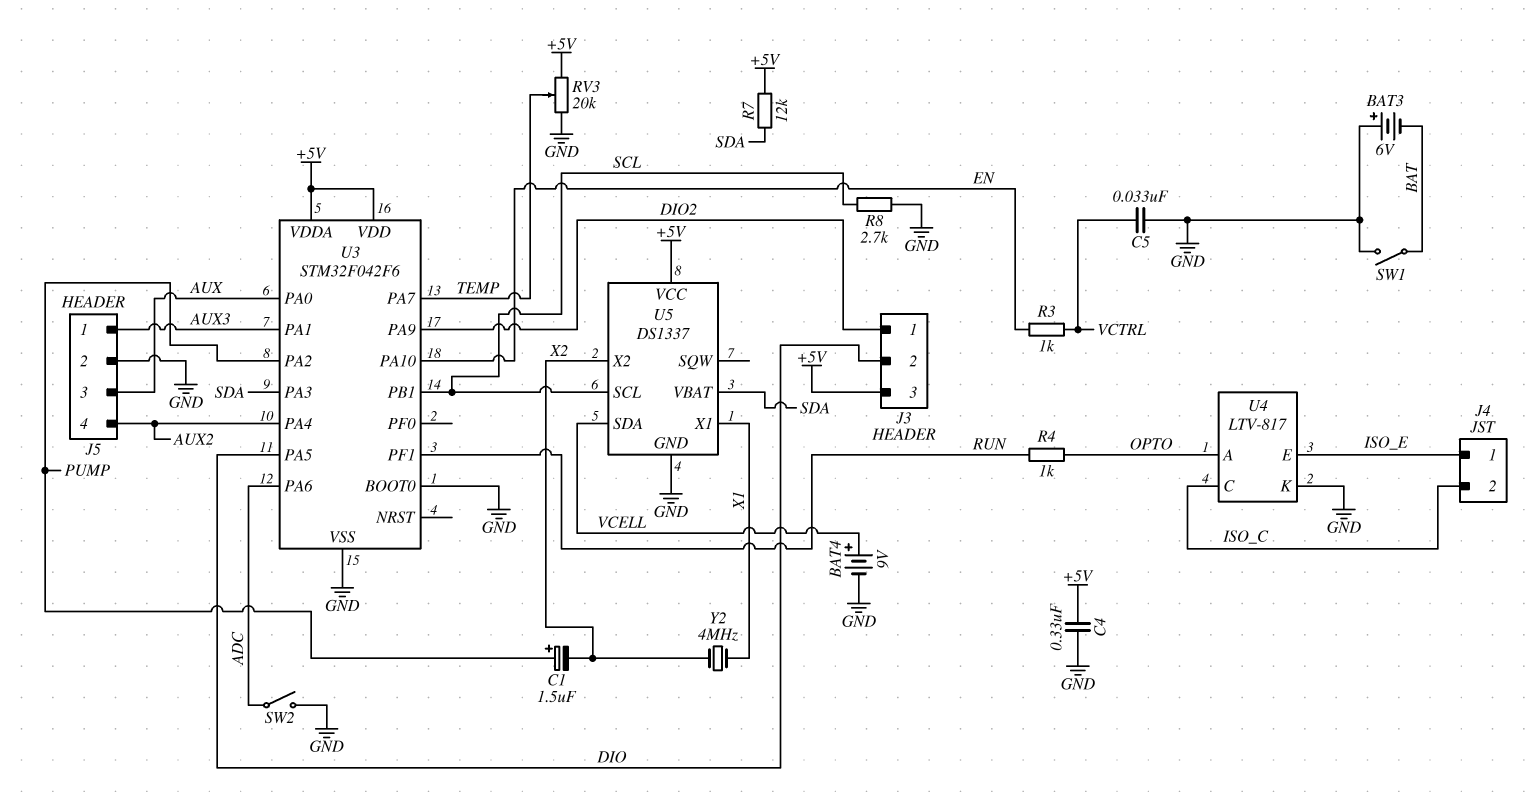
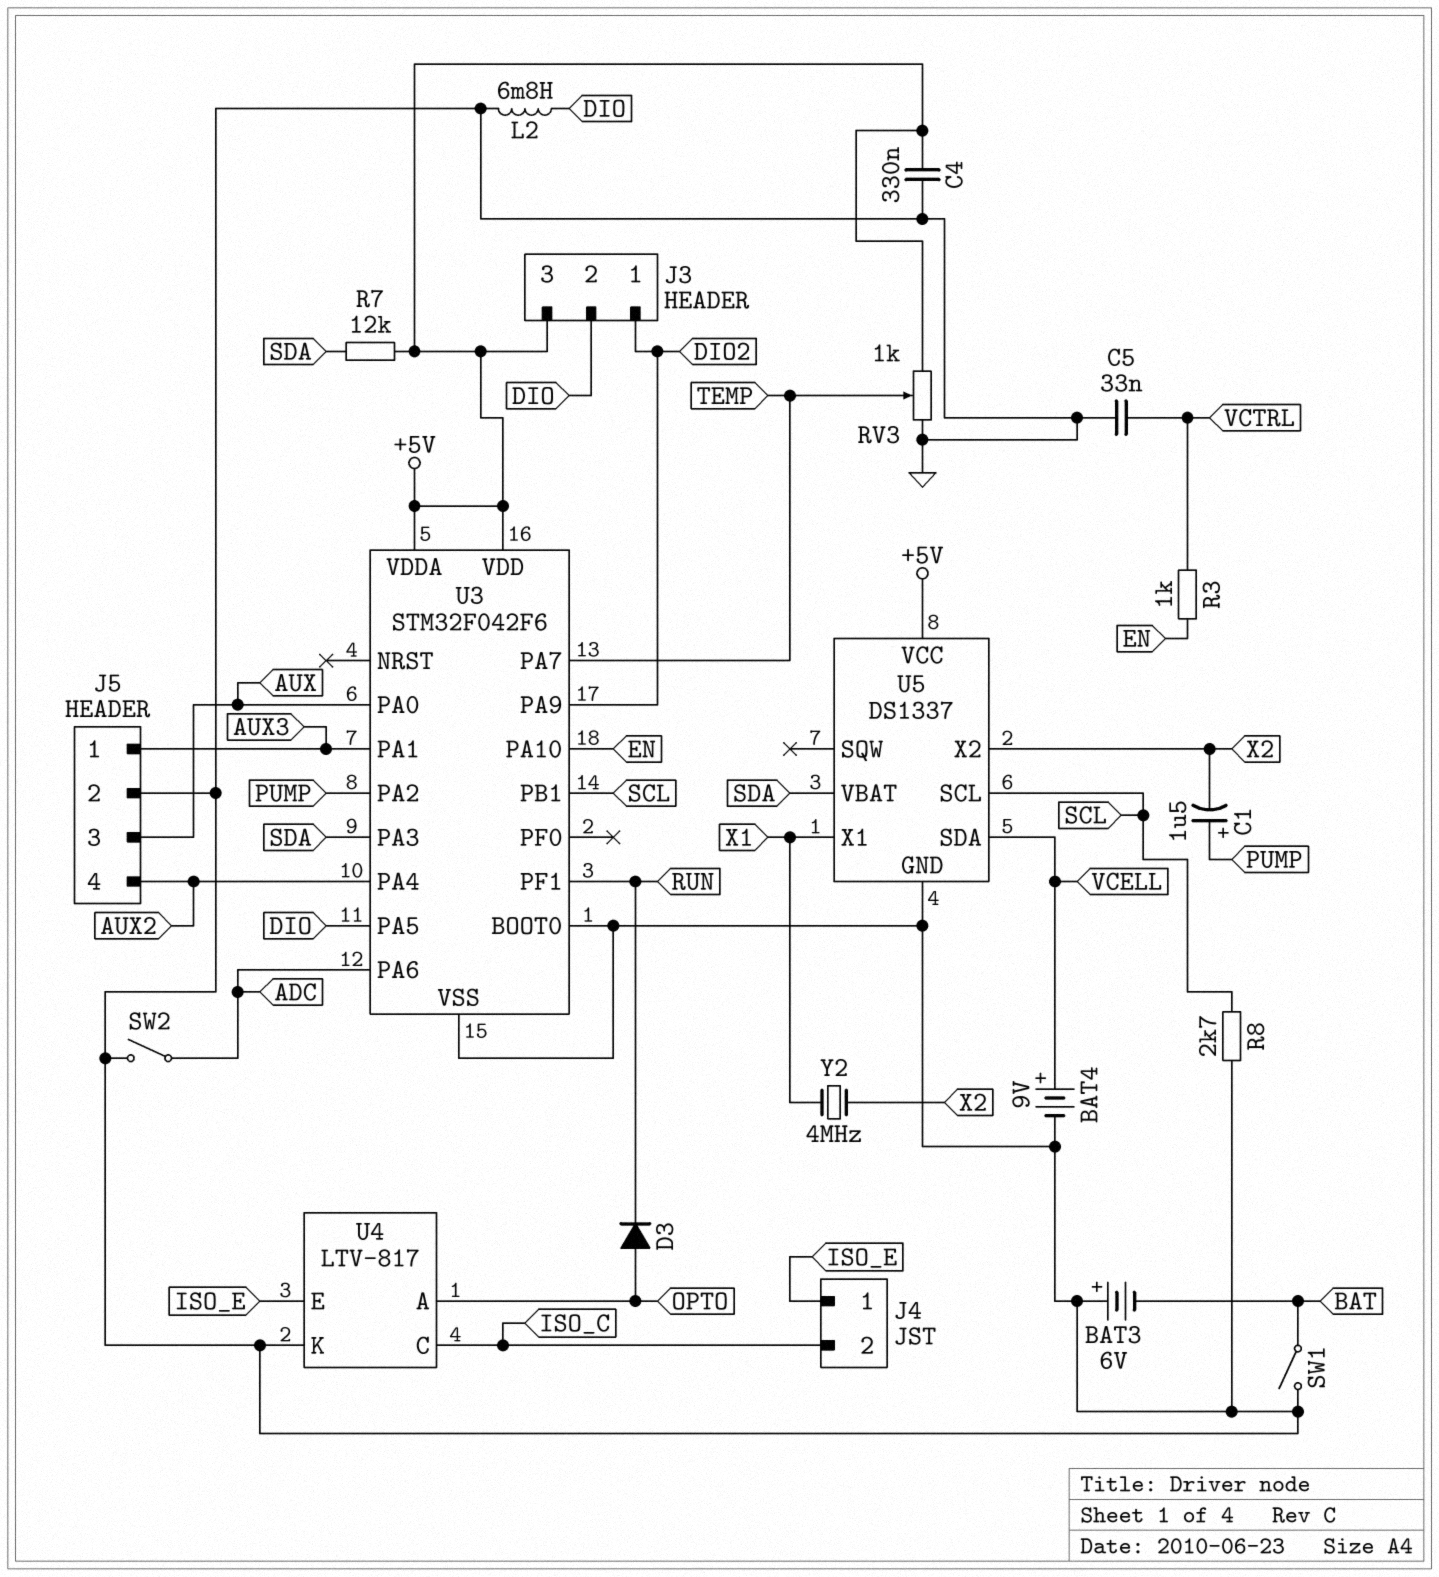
D3: none -> diode (A OPTO, K RUN)
L2: none -> 6.8mH (DIO, GND)
R4: 1k (OPTO, RUN) -> none
RV3: 20k (+5V, GND, wiper TEMP) -> 1k (+5V, GND, wiper TEMP)

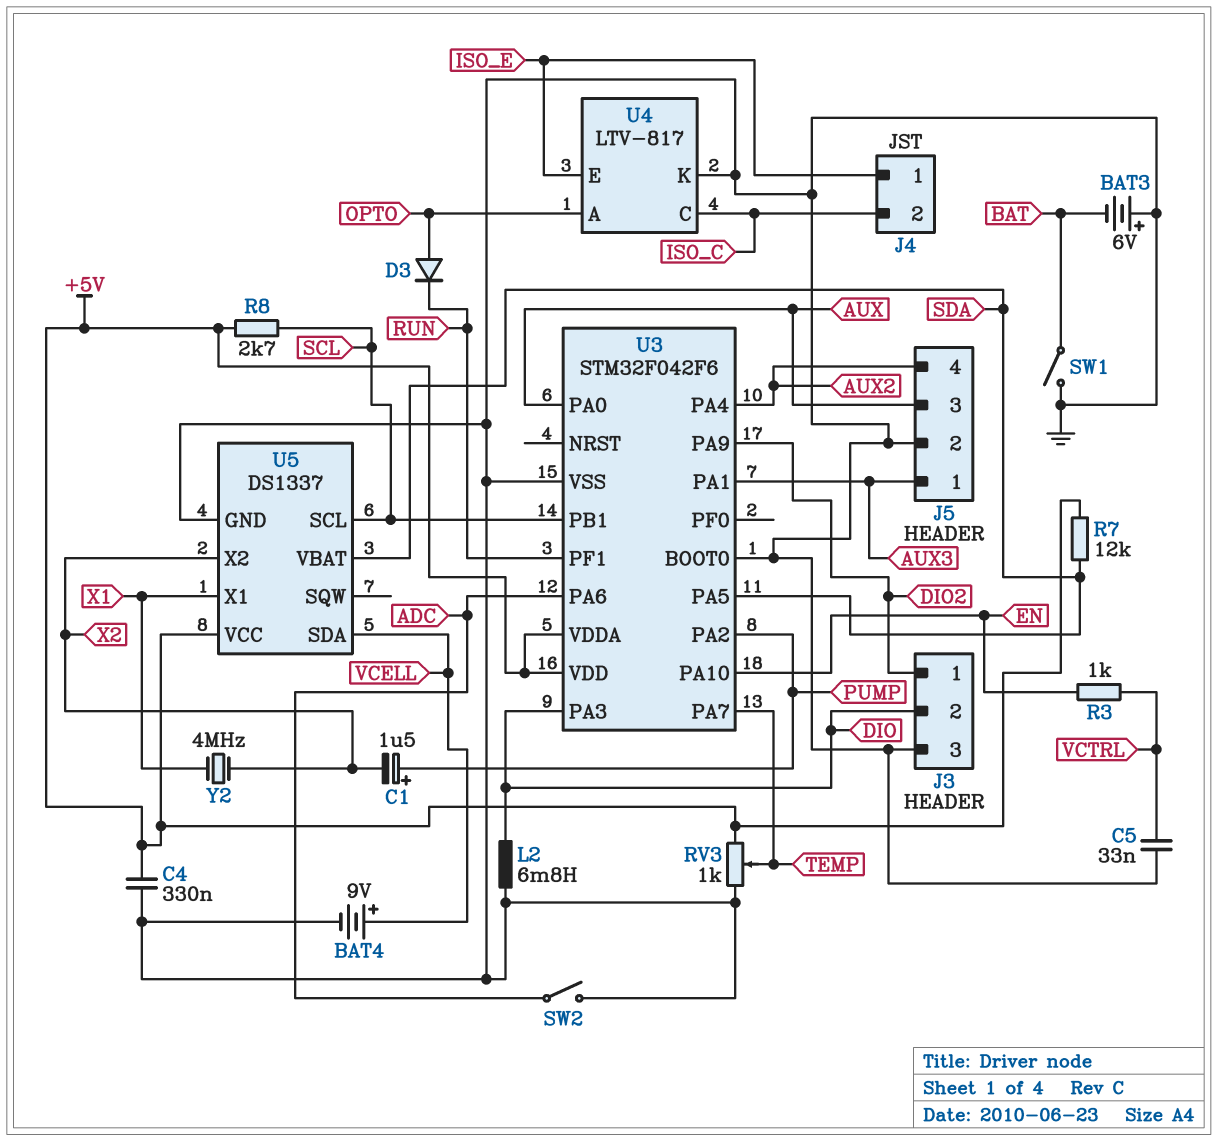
J3 pin 3: +5V -> GND
R8: 2.7k (GND, SCL) -> 2.7k (+5V, SCL)
U3 pin PA3: SDA -> DIO
U3 pin PA5: DIO -> SDA

